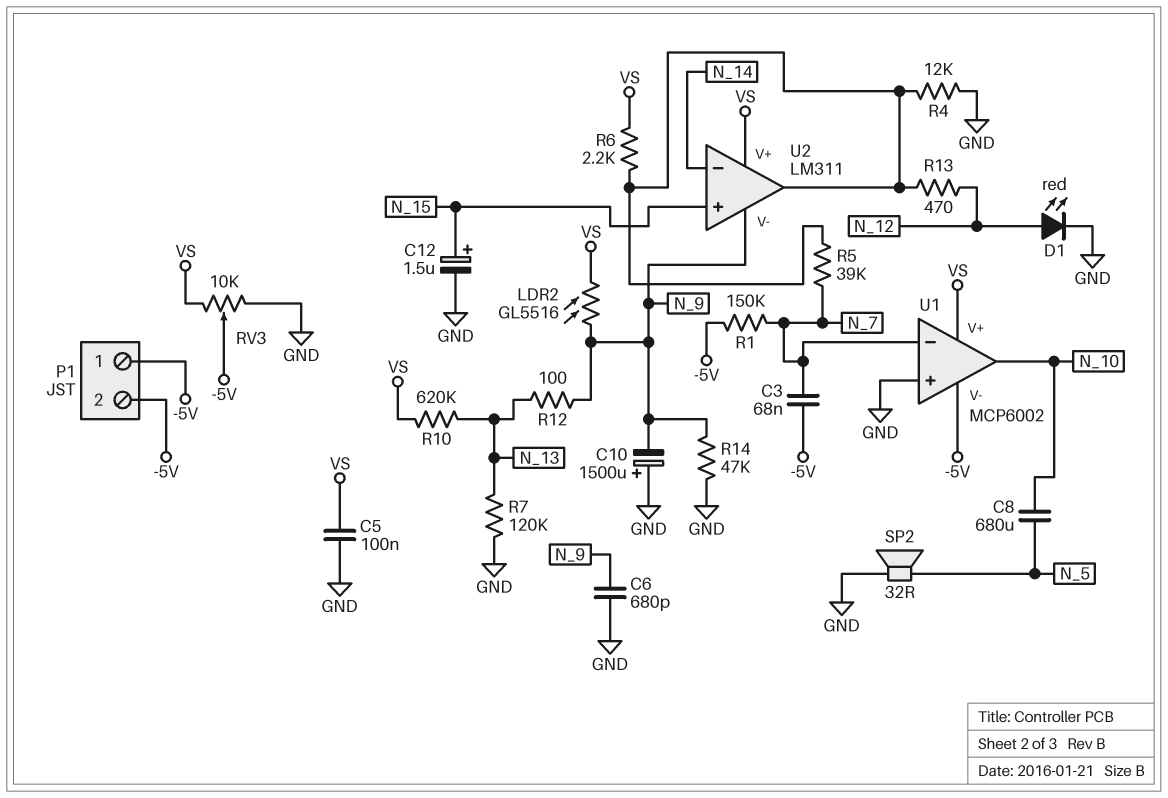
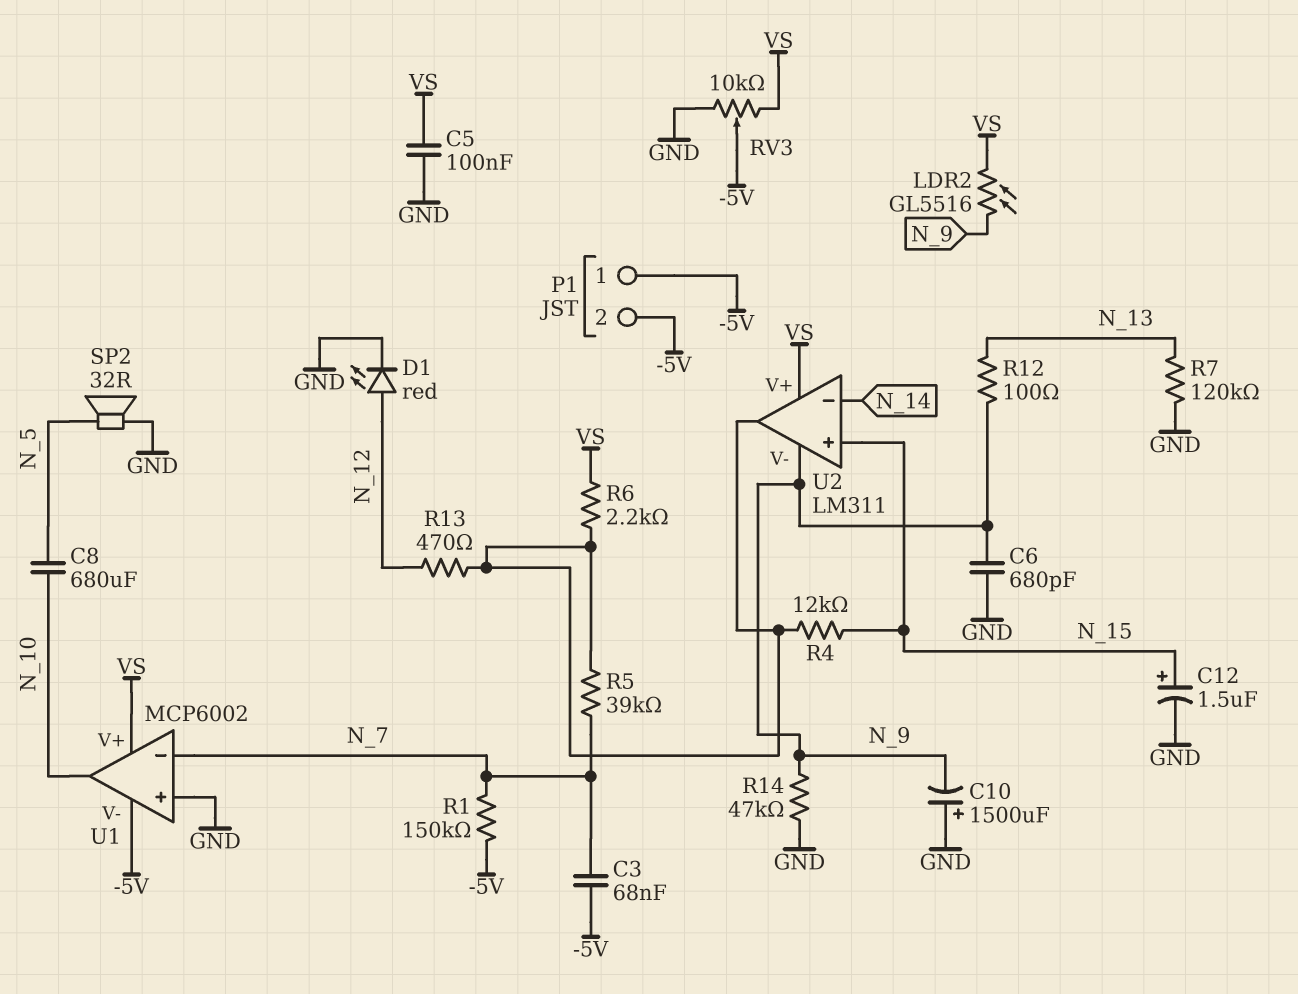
R4: 12k (GND, U2/out) -> 12k (N_15, U2/out)
R10: 620k (N_13, VS) -> none

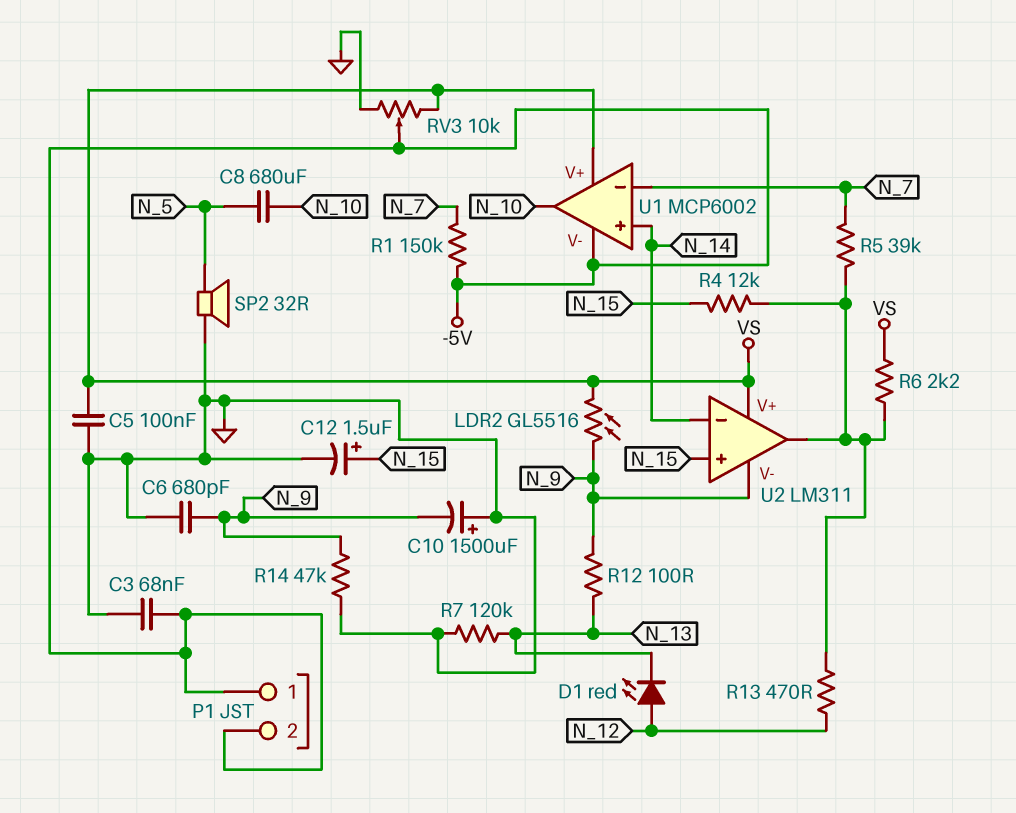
C3: 68nF (-5V, N_7) -> 68nF (-5V, GND)
D1: LED red (A N_12, K GND) -> LED red (A N_12, K N_13)
U1 pin in+: GND -> N_14

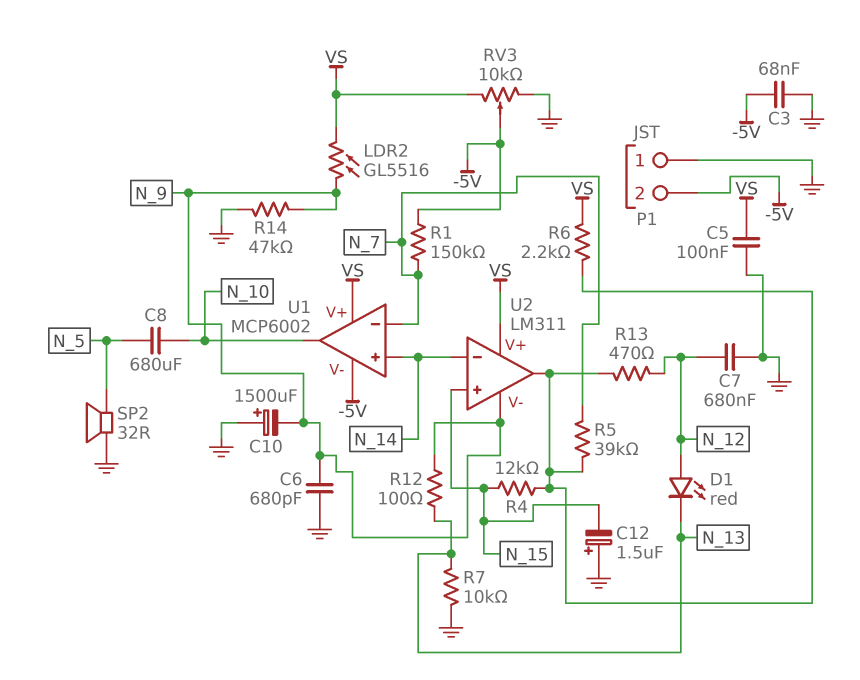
C7: none -> 680nF (GND, N_12)
C12: 1.5uF (plus N_15, minus GND) -> 1.5uF (plus GND, minus N_15)
P1 pin 1: -5V -> GND
R7: 120k (GND, N_13) -> 10k (GND, N_13)

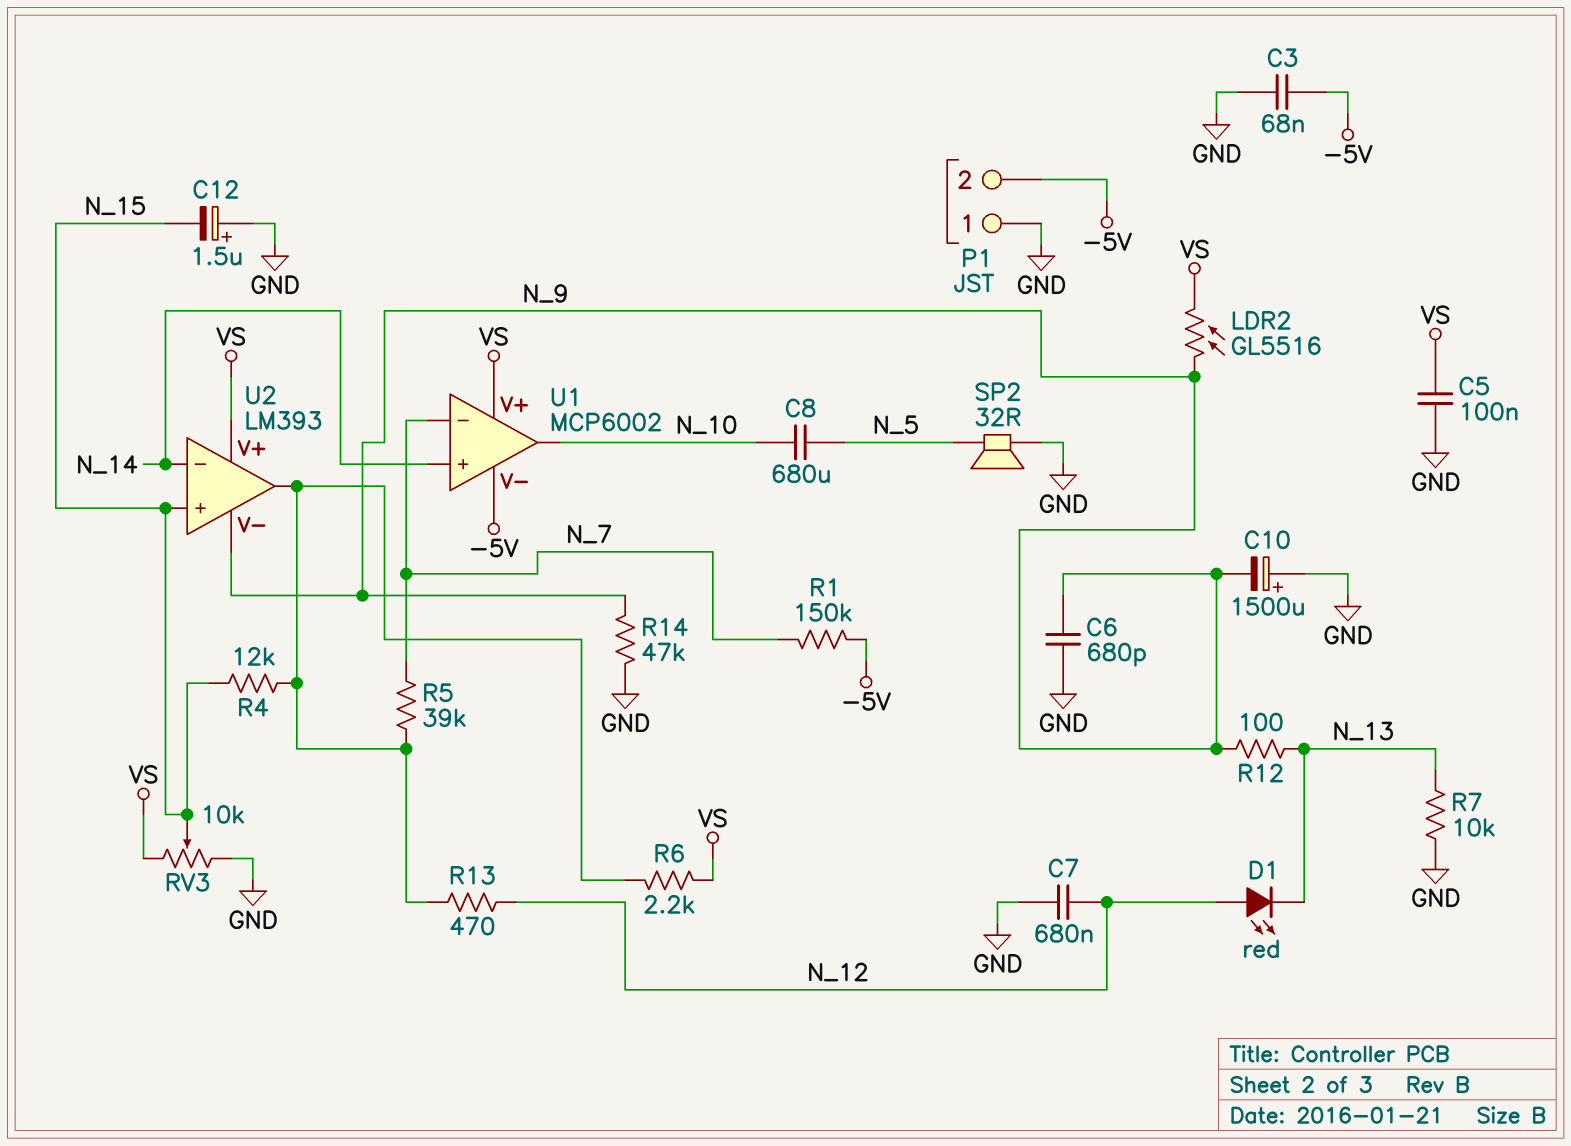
RV3: 10k (GND, VS, wiper -5V) -> 10k (GND, VS, wiper N_15)
U2: LM311 -> LM393

